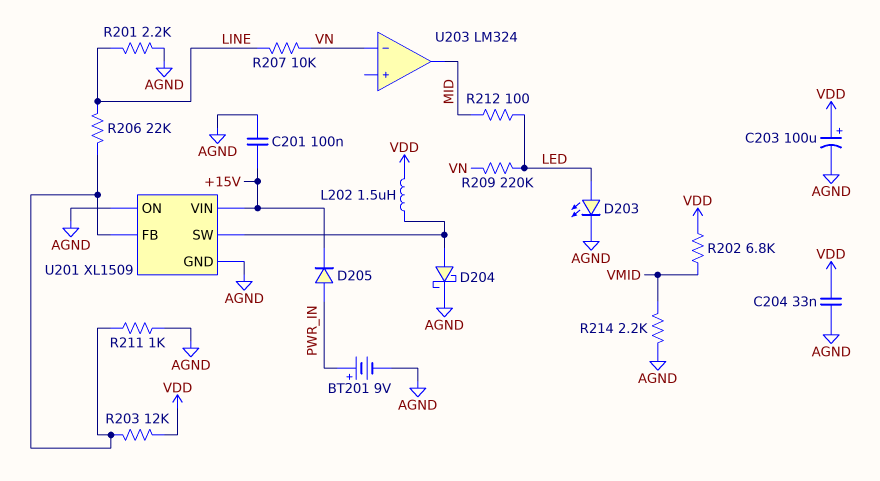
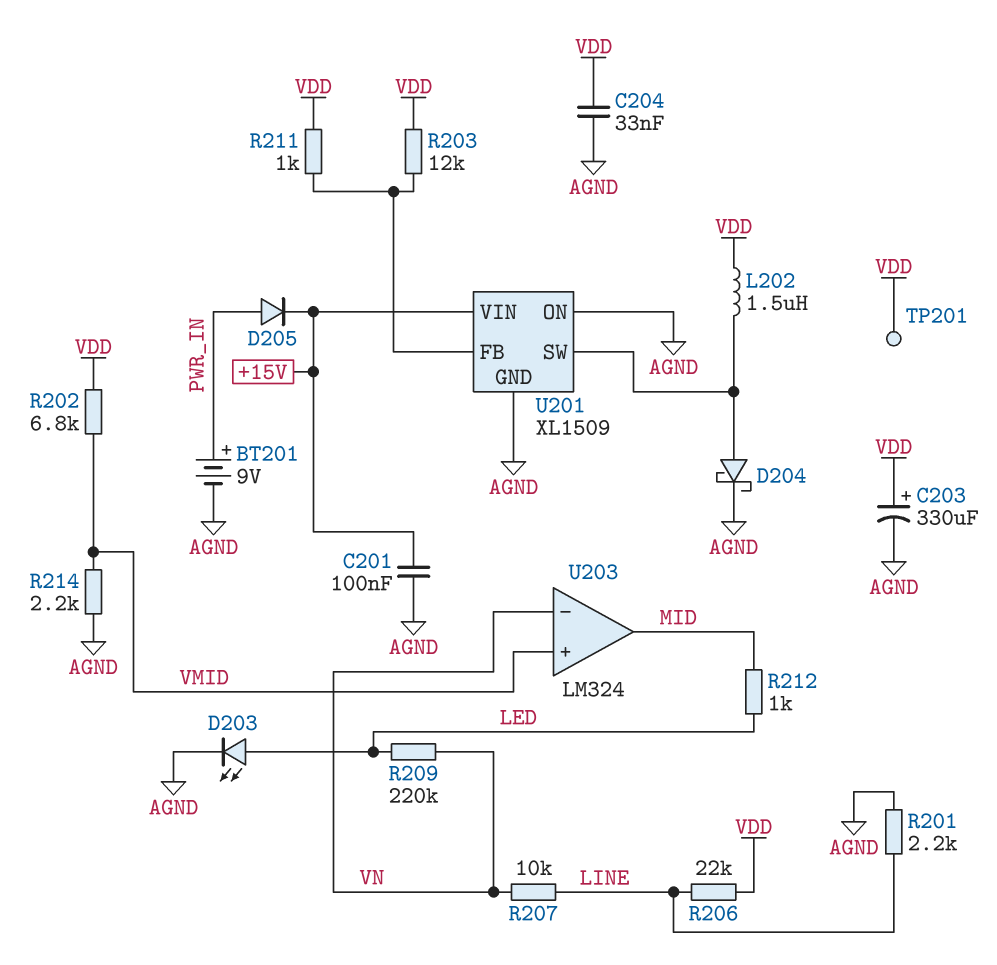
C203: 100uF (plus VDD, minus AGND) -> 330uF (plus VDD, minus AGND)
R206: 22k (LINE, U201/FB) -> 22k (LINE, VDD)
R211: 1k (AGND, U201/FB) -> 1k (U201/FB, VDD)
R212: 100 (LED, MID) -> 1k (LED, MID)
TP201: none -> test point (VDD)
U203 pin in+: none -> VMID

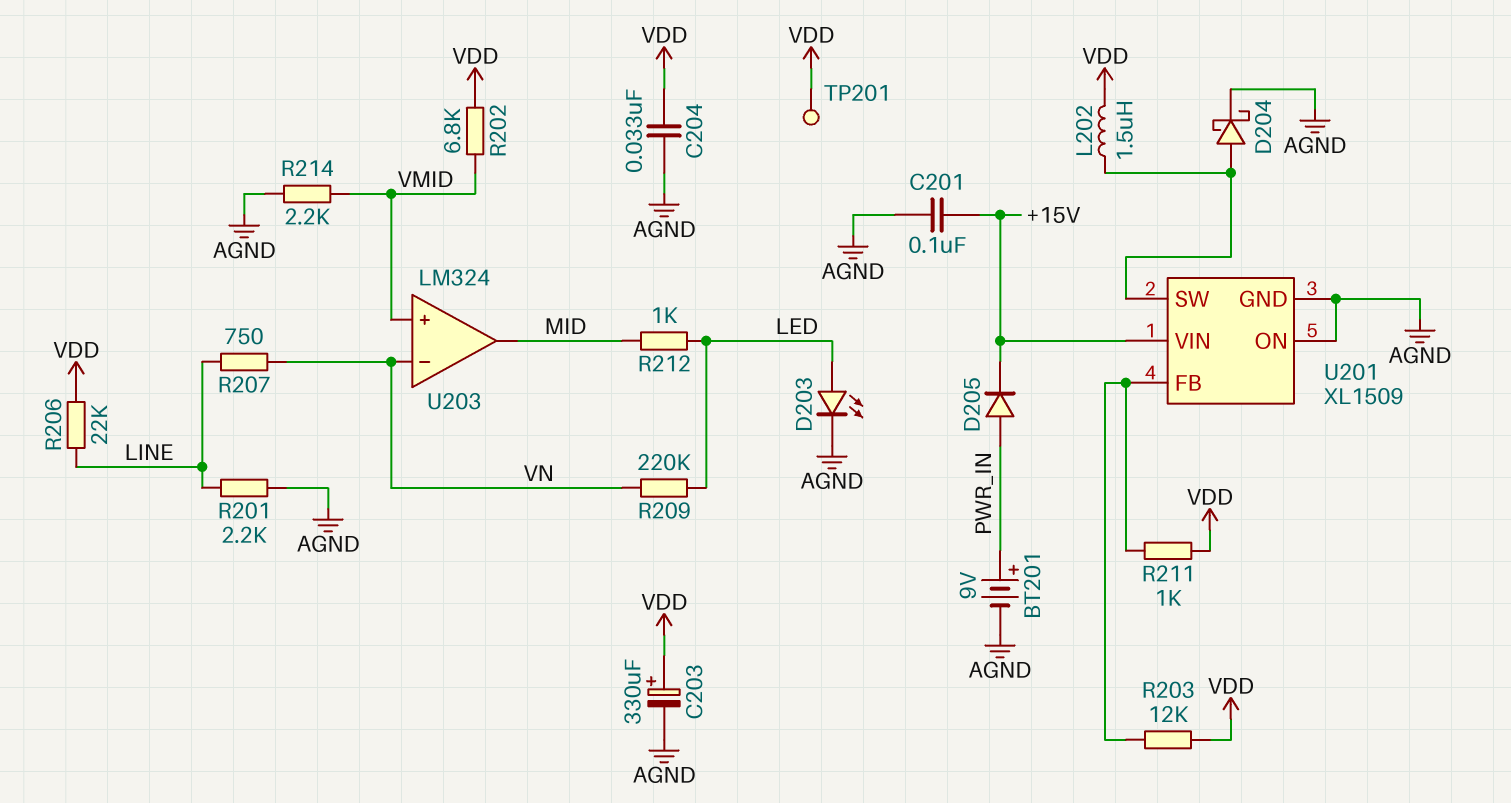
R207: 10k (LINE, VN) -> 750 (LINE, VN)

